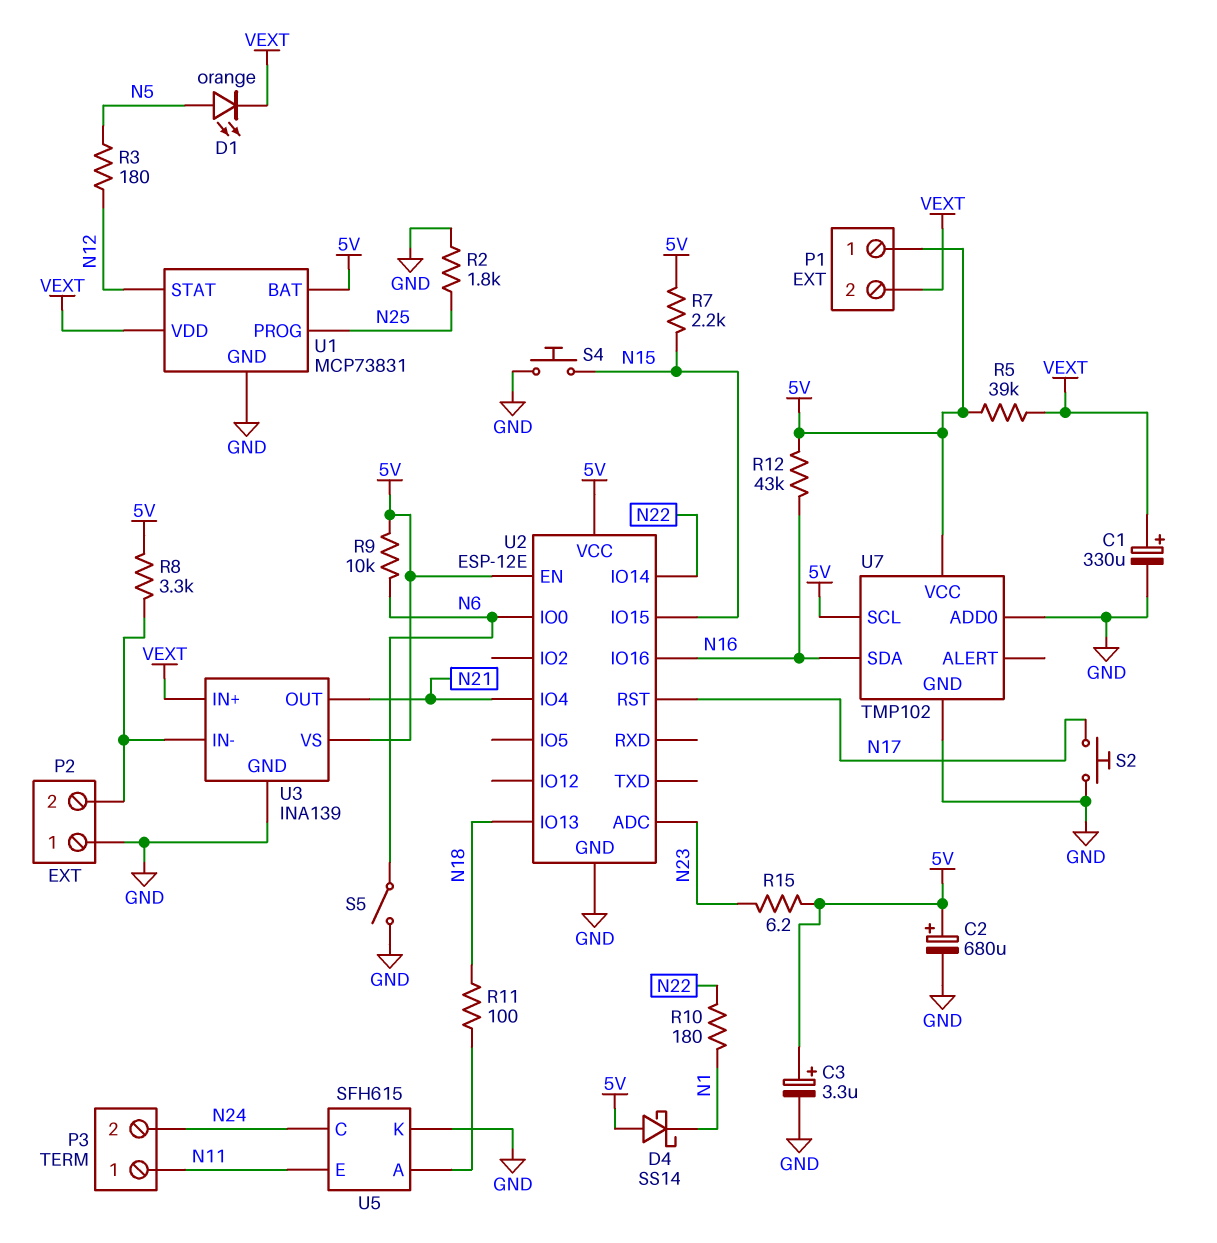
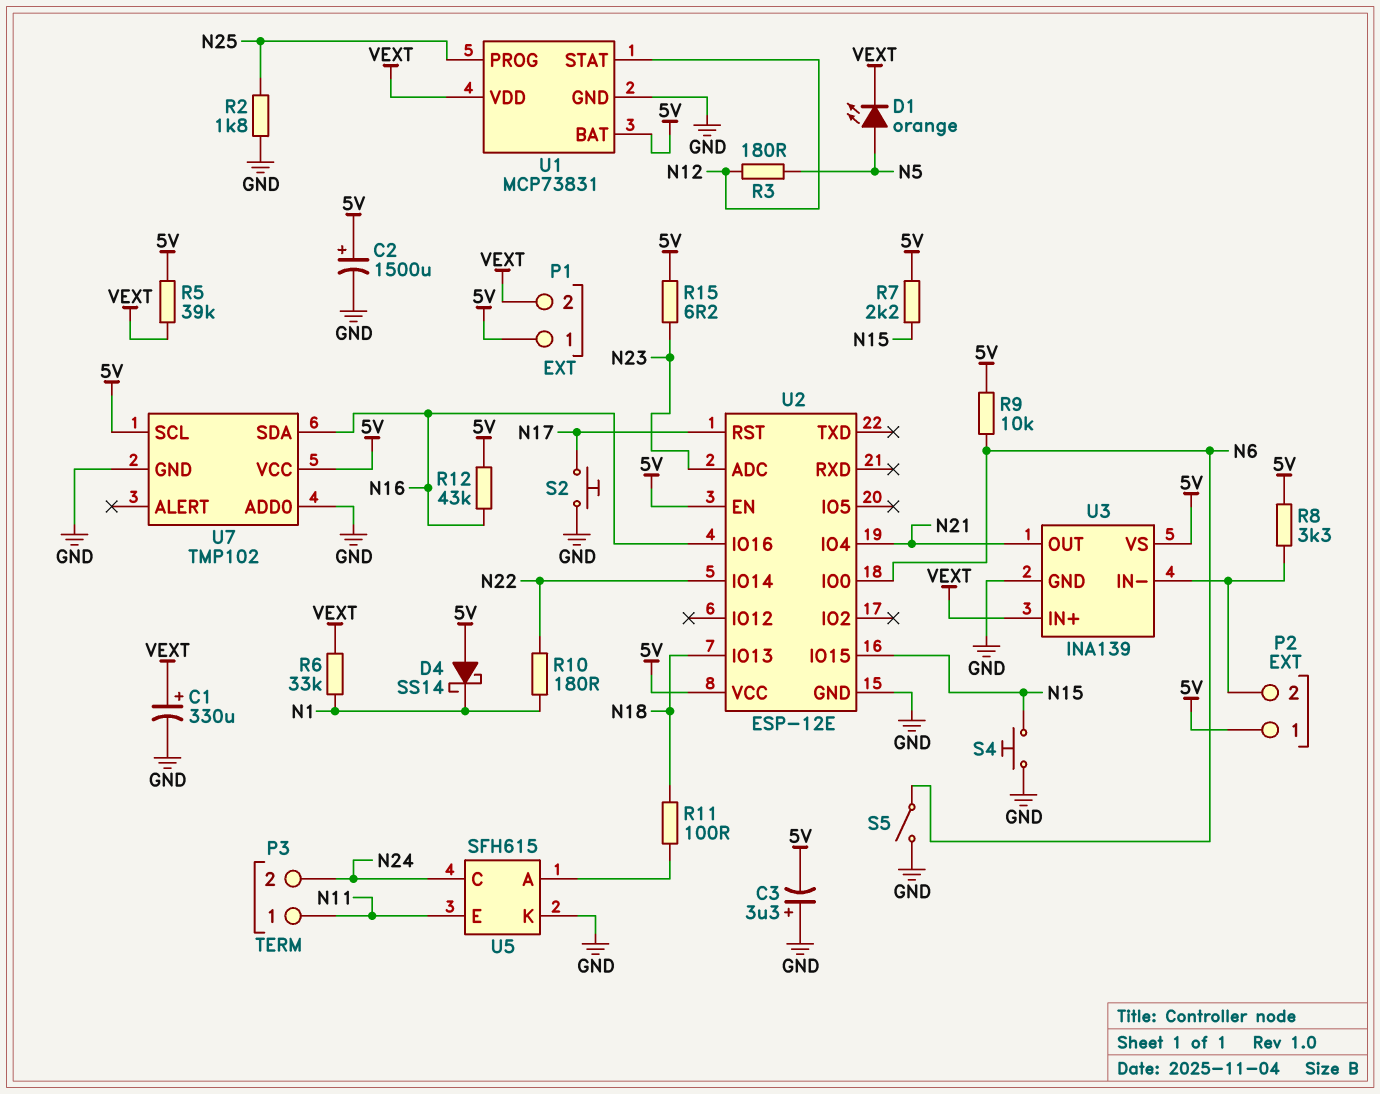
C2: 680uF (plus 5V, minus GND) -> 1500uF (plus 5V, minus GND)
C3: 3.3uF (plus 5V, minus GND) -> 3.3uF (plus GND, minus 5V)
P2 pin 1: GND -> 5V
R6: none -> 33k (N1, VEXT)

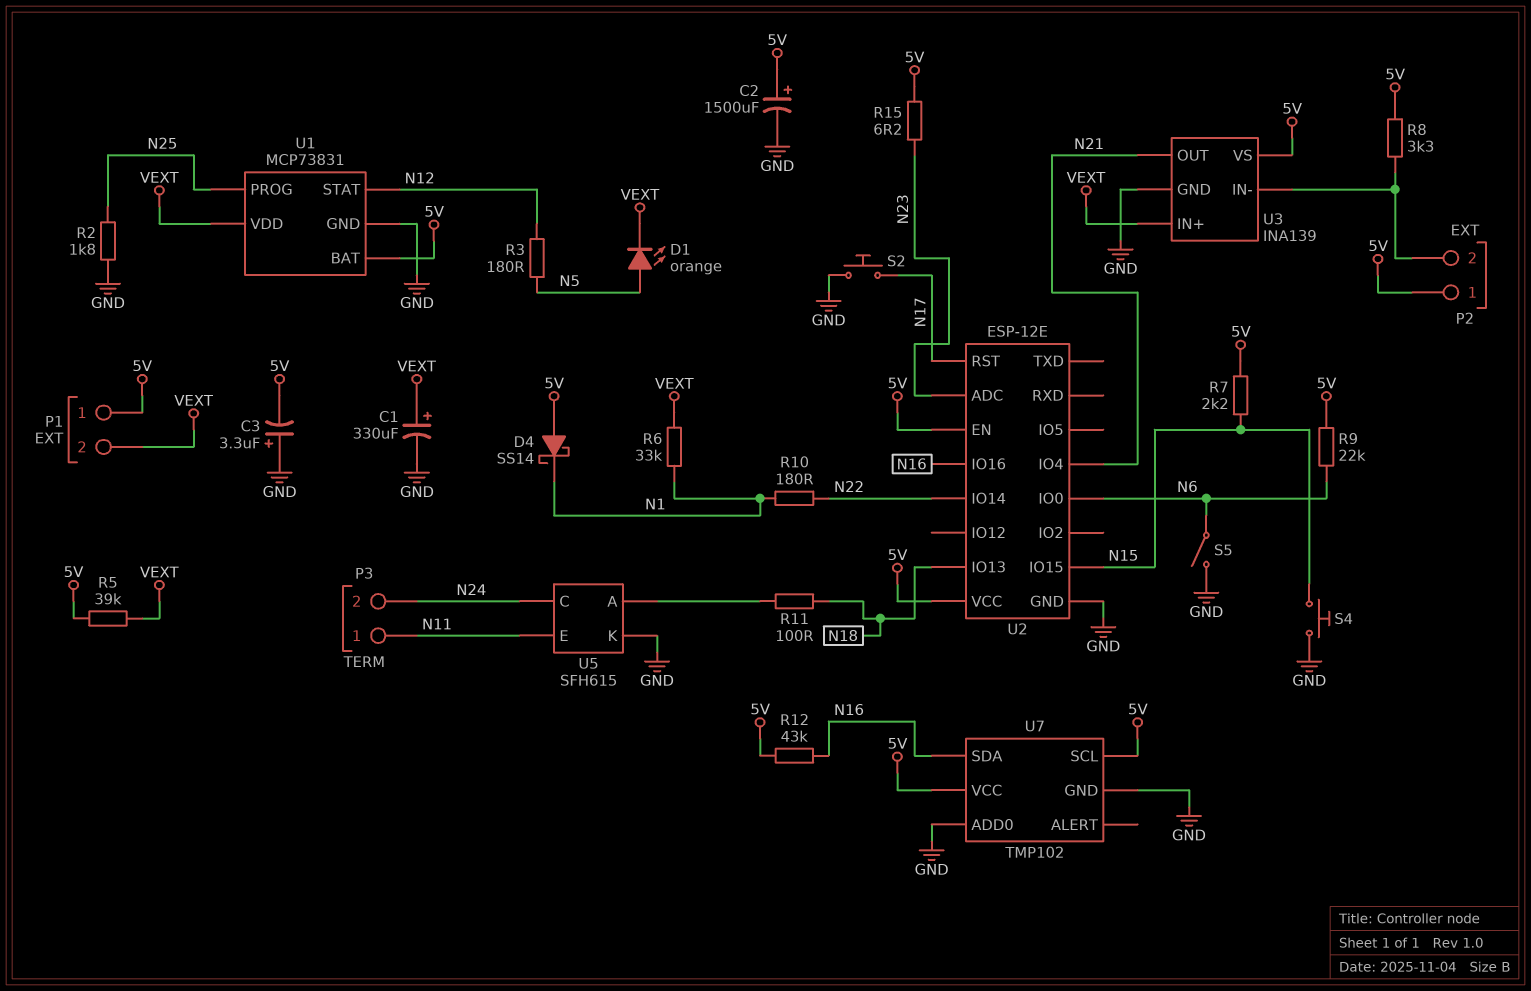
R9: 10k (5V, N6) -> 22k (5V, N6)

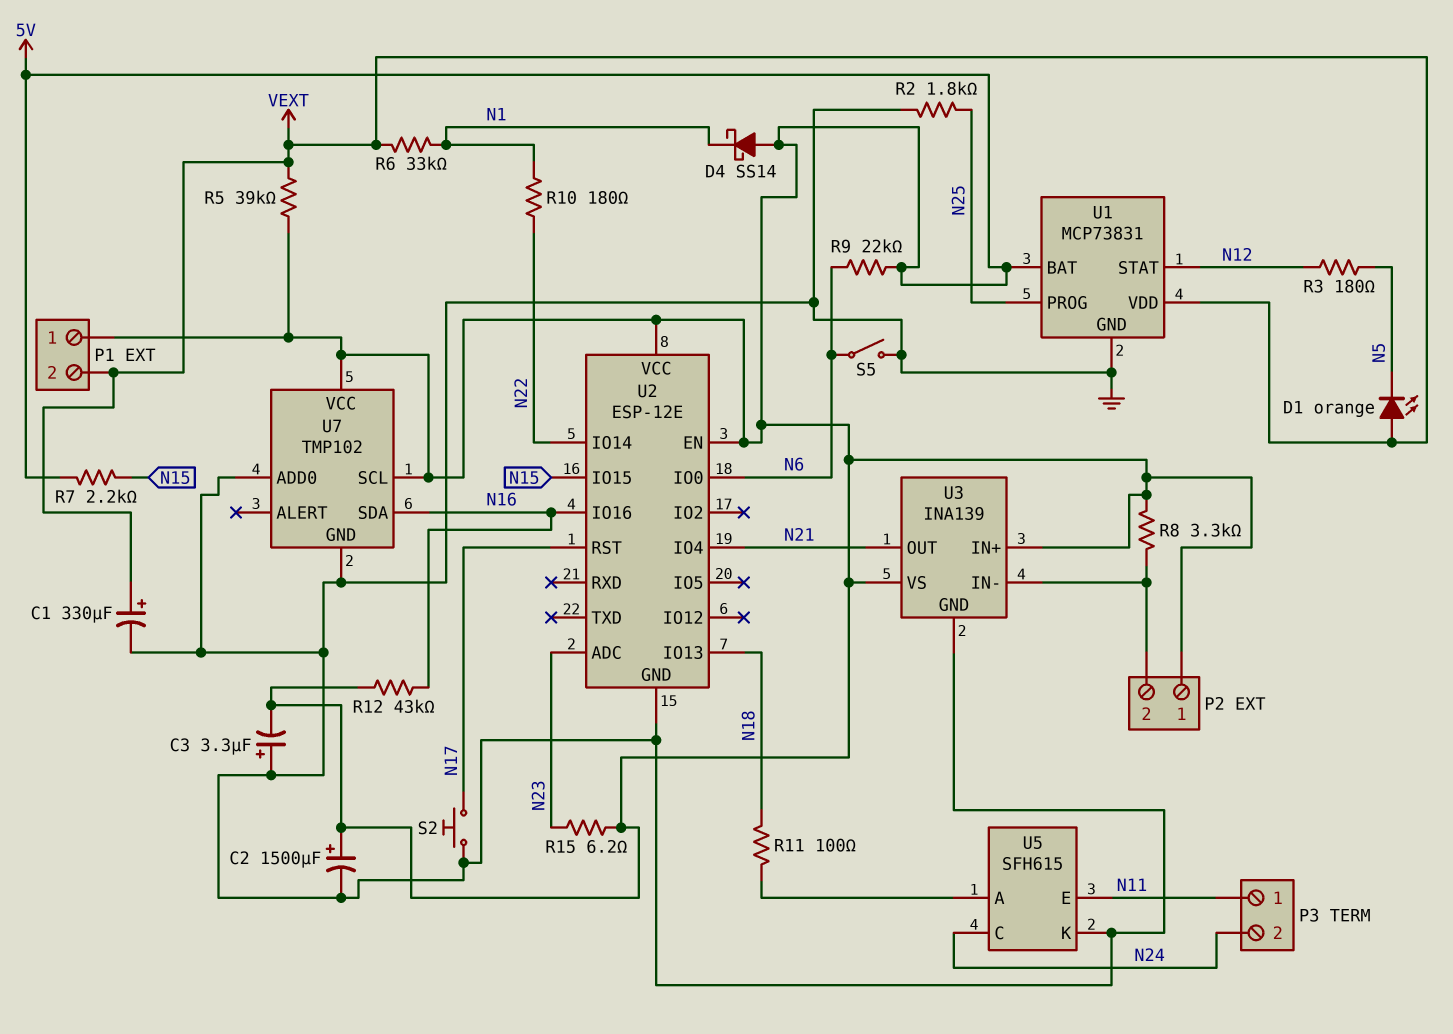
D1: LED orange (A N5, K VEXT) -> LED orange (A VEXT, K N5)
S4: button (GND, N15) -> none
U3 pin IN+: VEXT -> 5V

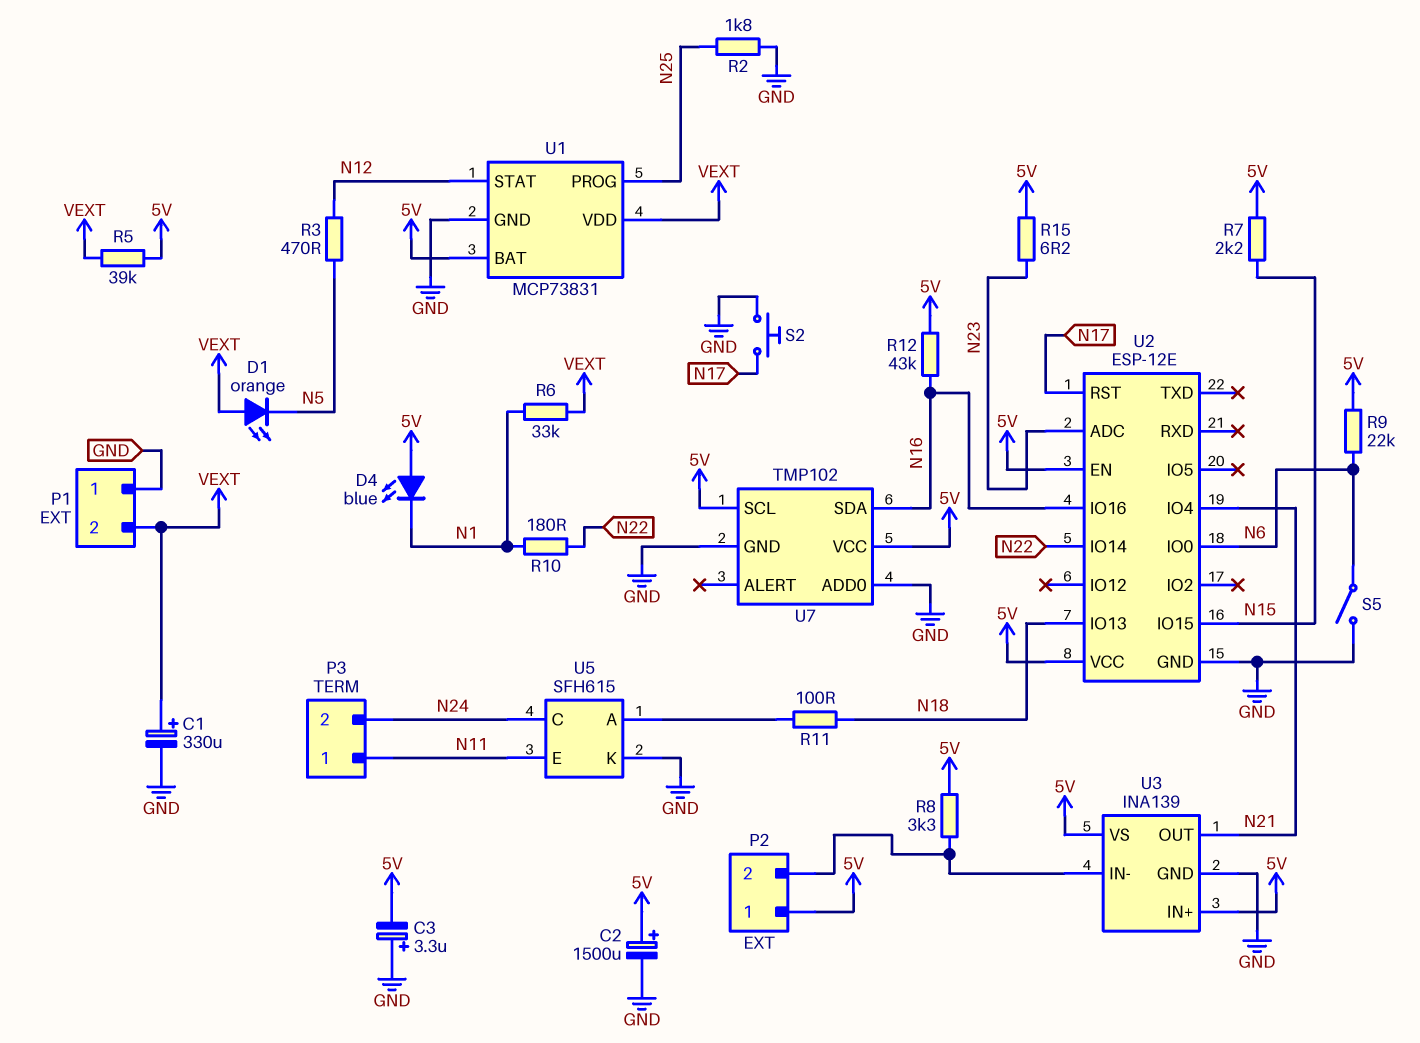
D4: schottky SS14 (A 5V, K N1) -> LED blue (A 5V, K N1)
P1 pin 1: 5V -> GND
R3: 180 (N5, N12) -> 470 (N5, N12)

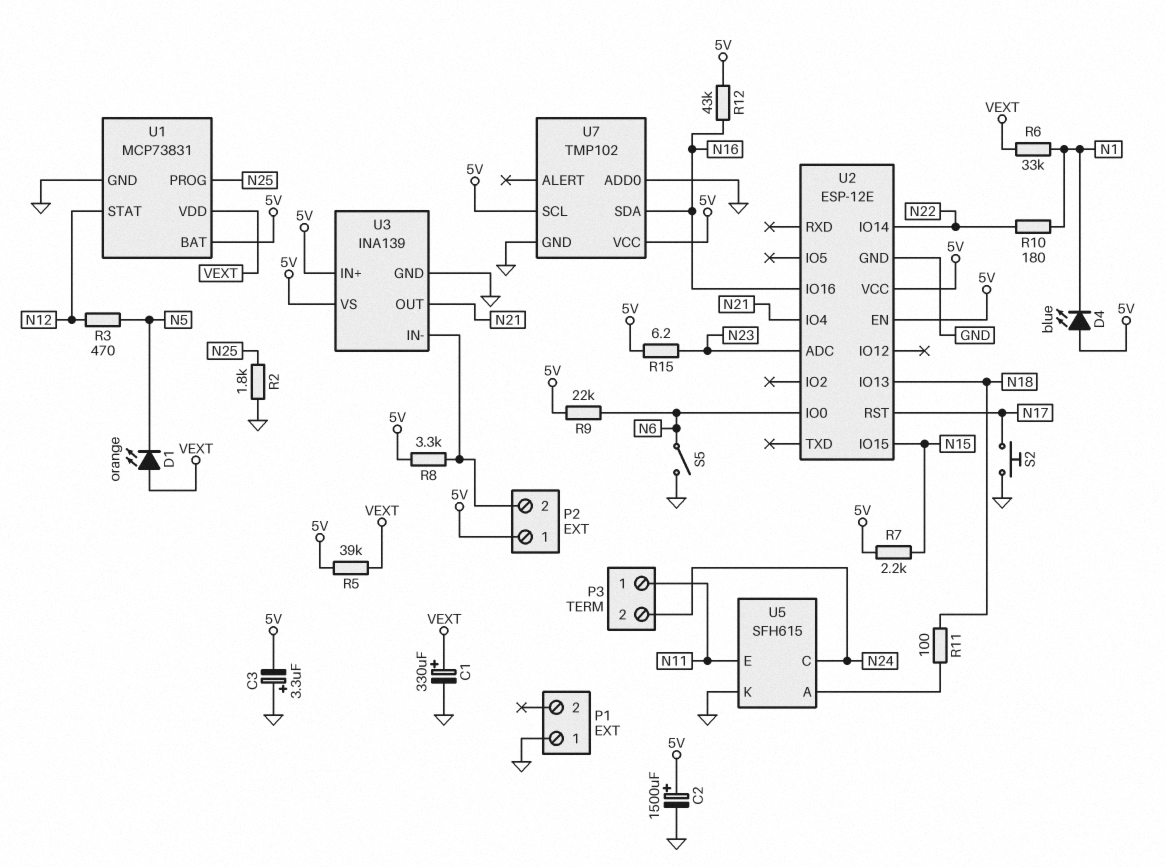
P1 pin 2: VEXT -> none

